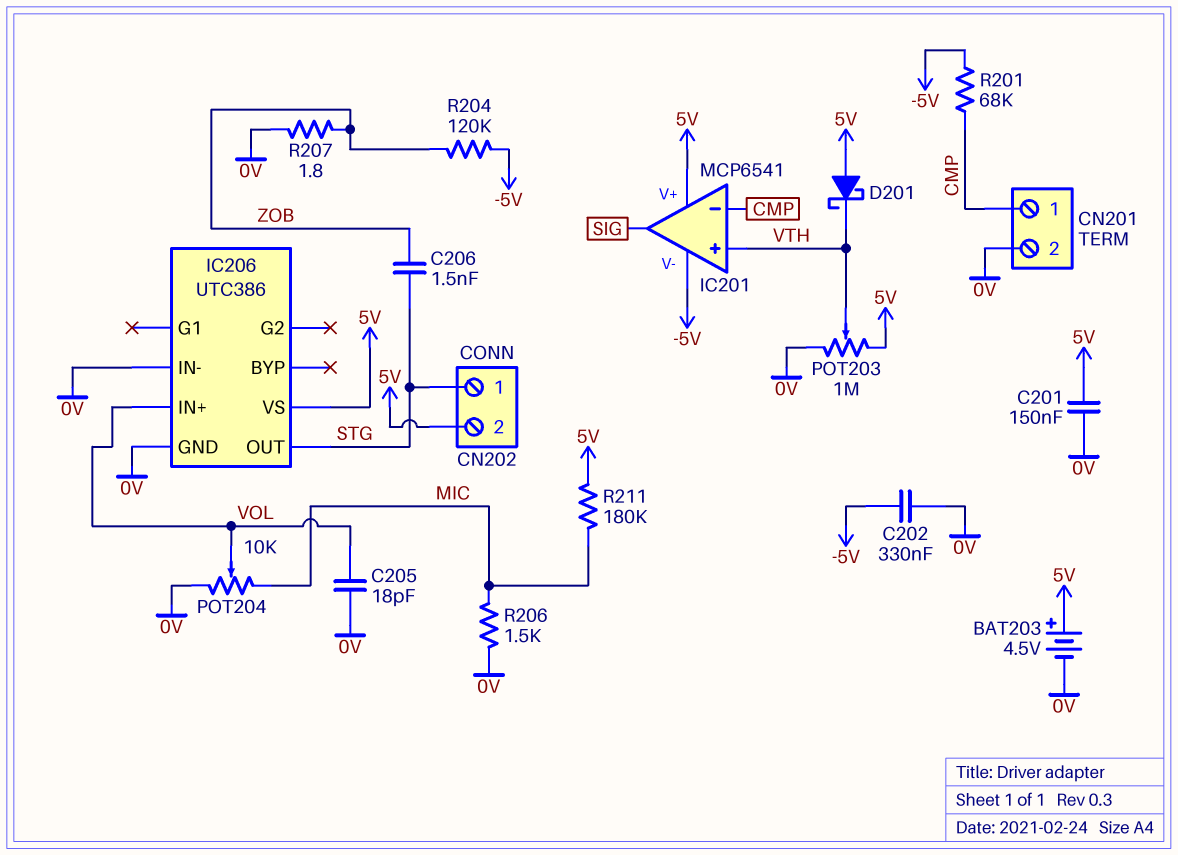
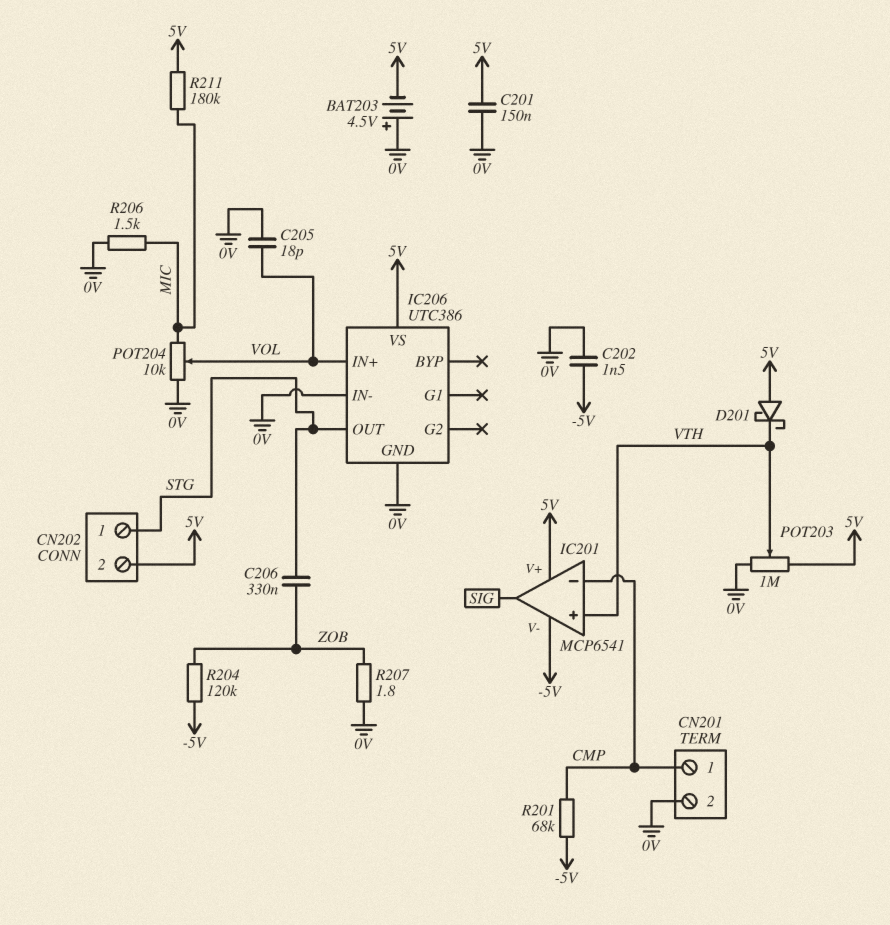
BAT203: 4.5V (plus 5V, minus 0V) -> 4.5V (plus 0V, minus 5V)
C202: 330nF (-5V, 0V) -> 1.5nF (-5V, 0V)
C206: 1.5nF (STG, ZOB) -> 330nF (STG, ZOB)

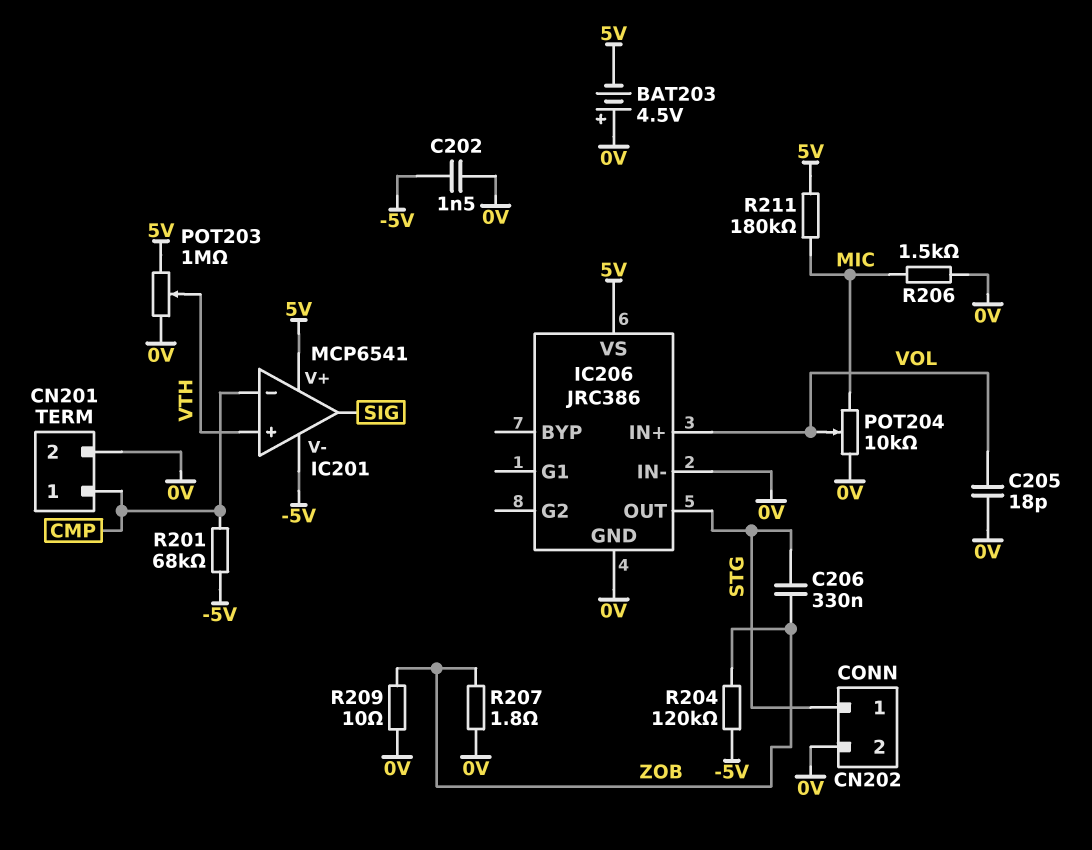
C201: 150nF (0V, 5V) -> none
CN202 pin 2: 5V -> 0V
D201: schottky (A 5V, K VTH) -> none
IC206: UTC386 -> JRC386
R209: none -> 10 (0V, ZOB)

